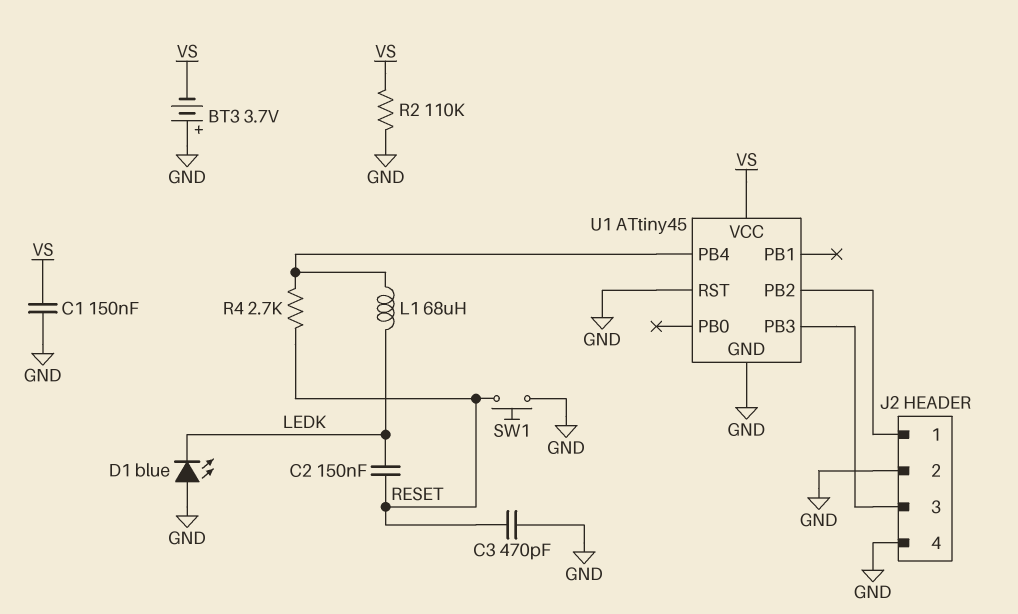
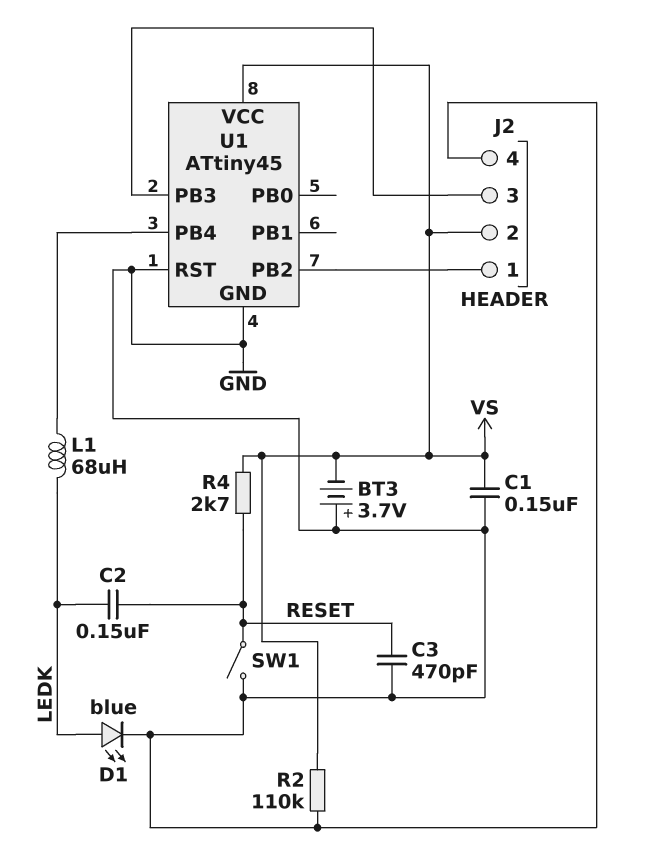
D1: LED blue (A GND, K LEDK) -> LED blue (A LEDK, K GND)
J2 pin 2: GND -> VS
R4: 2.7k (RESET, U1/PB4) -> 2.7k (RESET, VS)
SW1: button (GND, RESET) -> switch (GND, RESET)

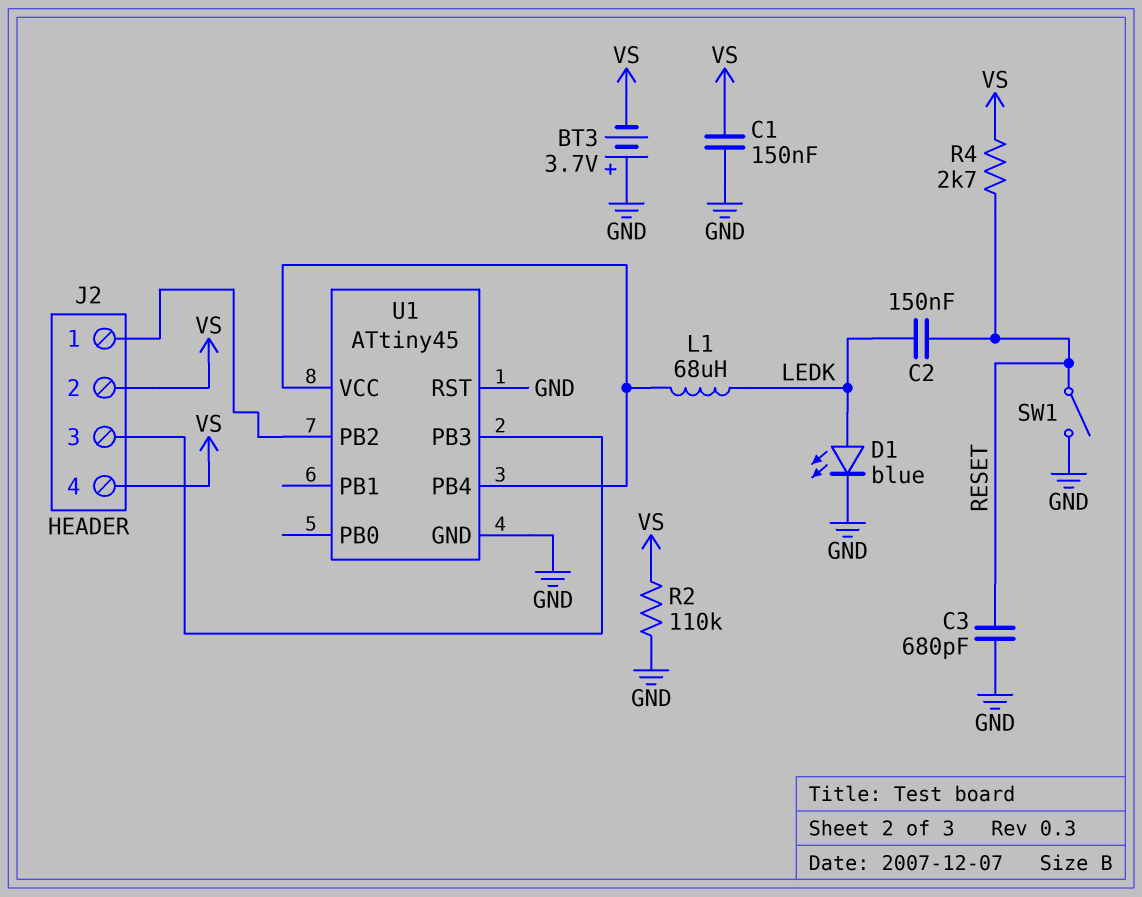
C3: 470pF (GND, RESET) -> 680pF (GND, RESET)
J2 pin 4: GND -> VS
U1 pin VCC: VS -> U1/PB4

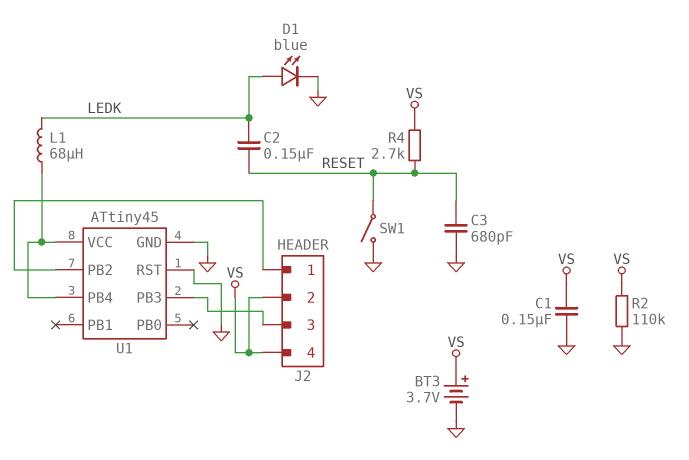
BT3: 3.7V (plus GND, minus VS) -> 3.7V (plus VS, minus GND)

